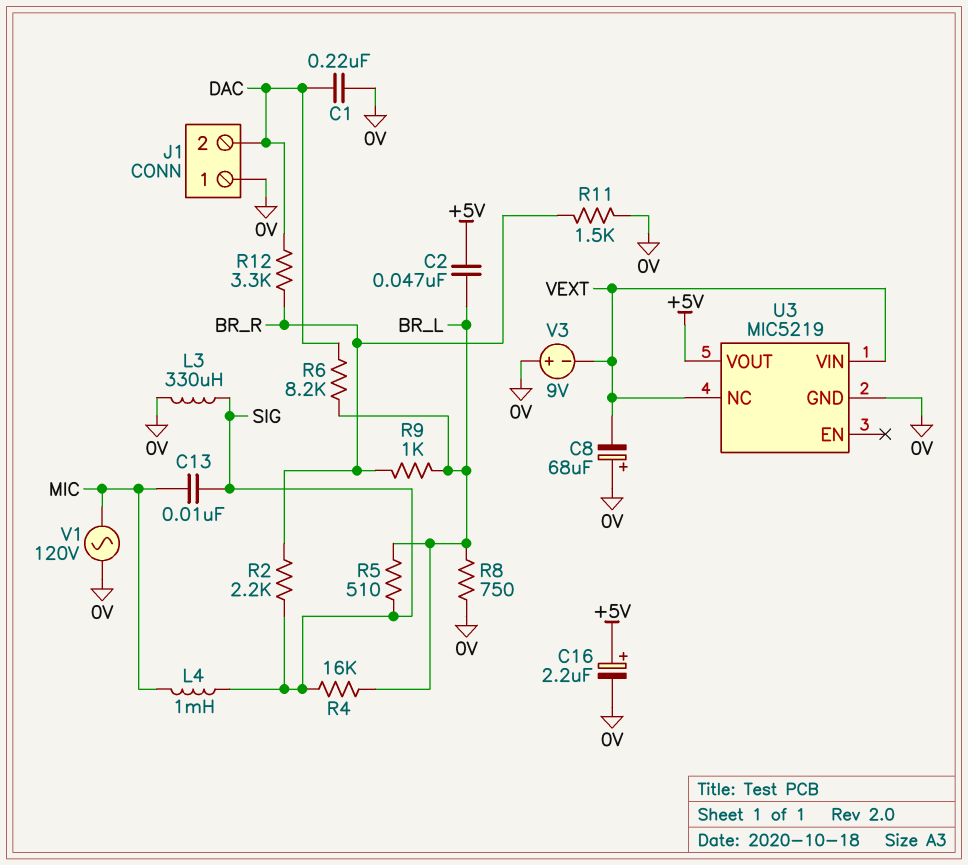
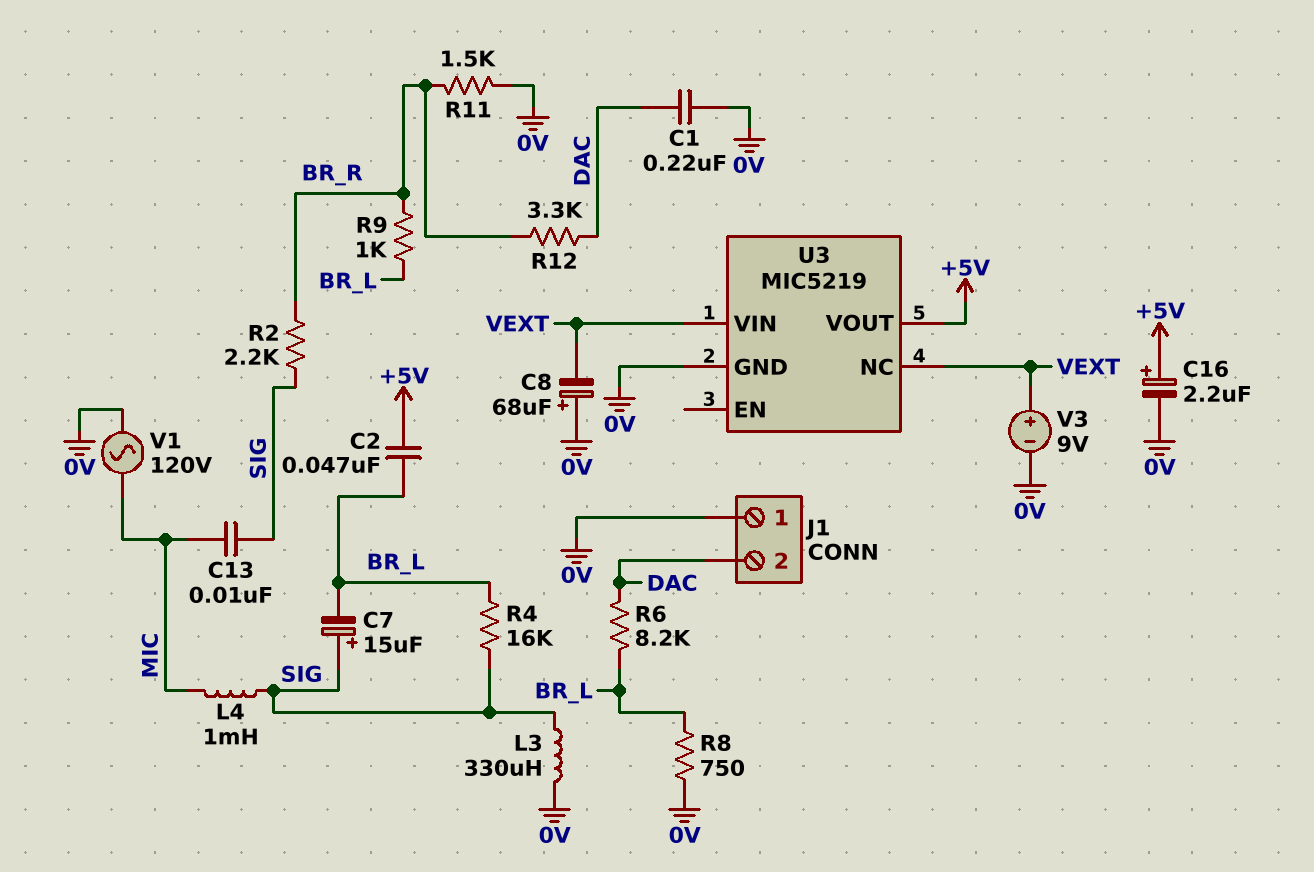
C7: none -> 15uF (plus SIG, minus BR_L)
R5: 510 (BR_L, SIG) -> none
V3: 9V (plus 0V, minus VEXT) -> 9V (plus VEXT, minus 0V)

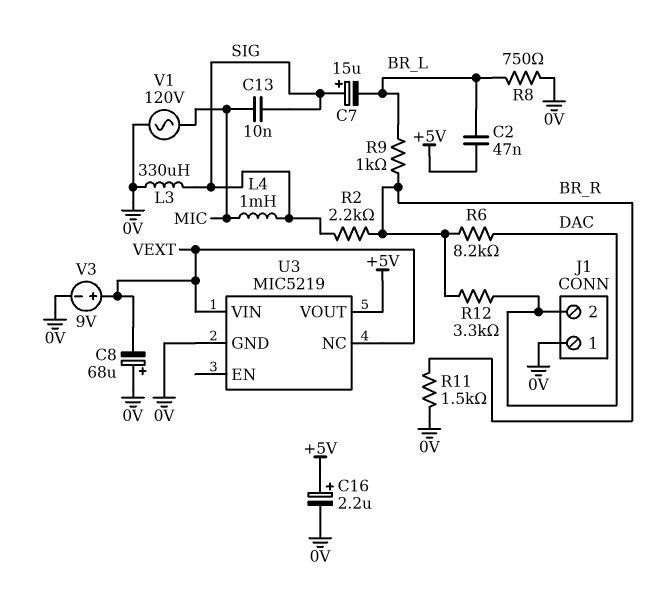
C1: 220nF (0V, DAC) -> none
R4: 16k (BR_L, SIG) -> none
R6: 8.2k (BR_L, DAC) -> 8.2k (BR_R, DAC)

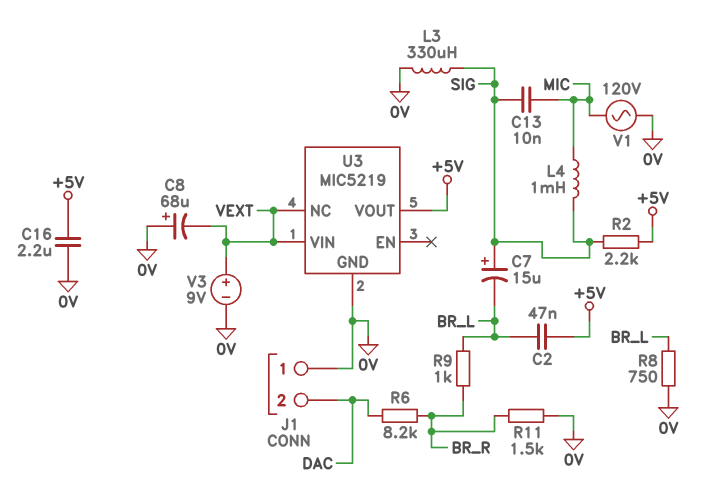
C16: 2.2uF (plus +5V, minus 0V) -> 2.2uF (+5V, 0V)
R2: 2.2k (BR_R, SIG) -> 2.2k (+5V, SIG)
R12: 3.3k (BR_R, DAC) -> none

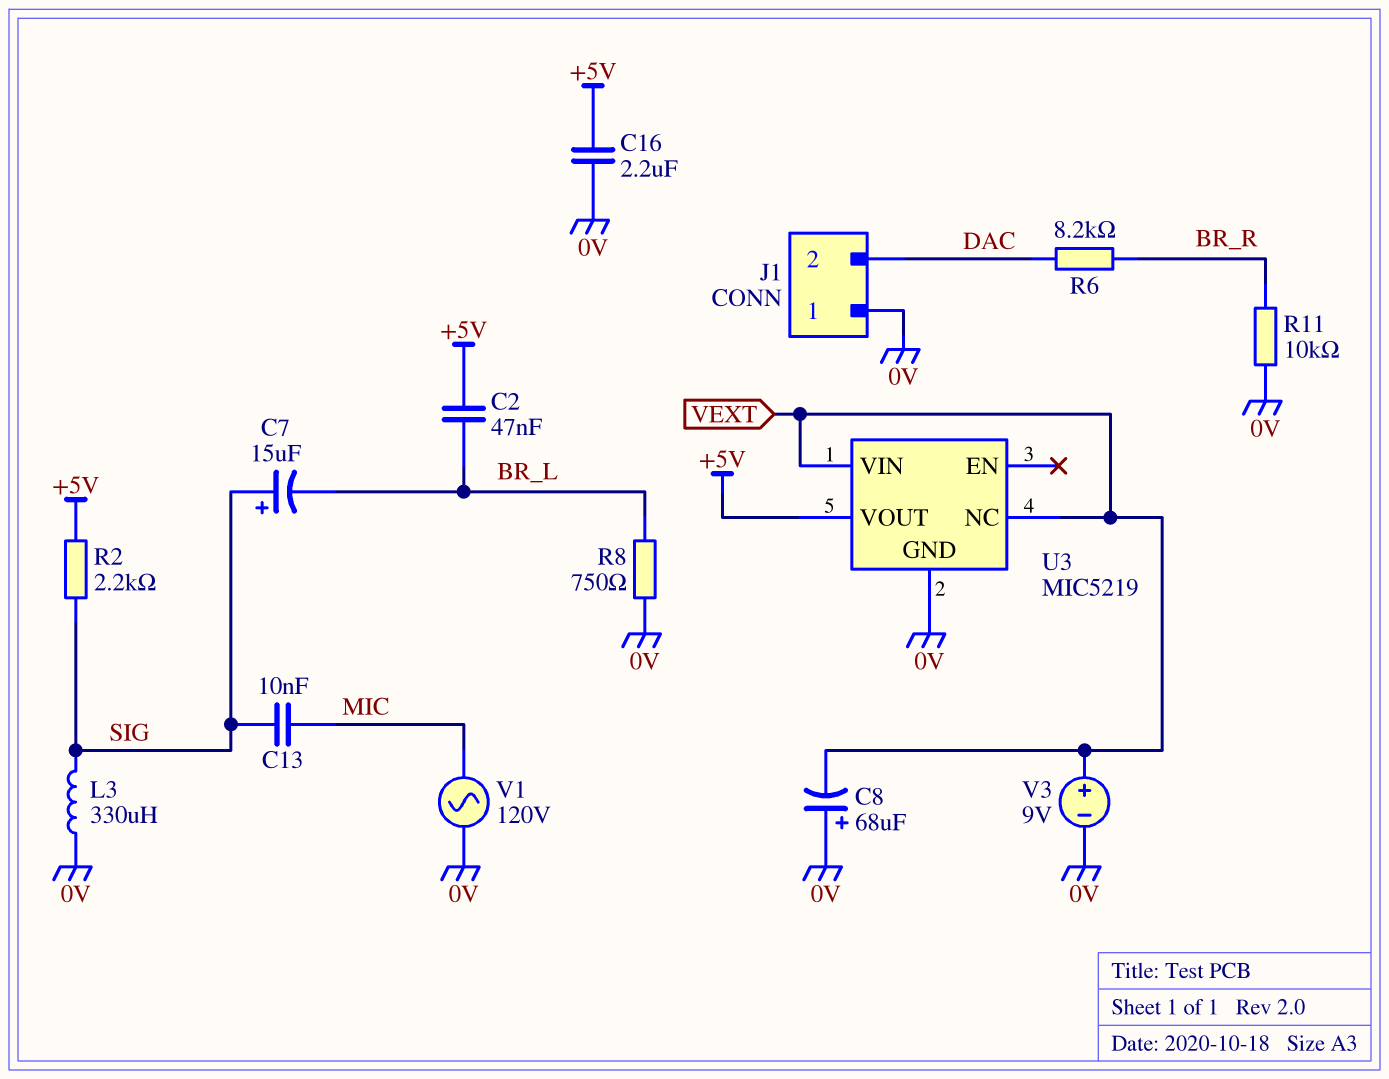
L4: 1mH (MIC, SIG) -> none
R9: 1k (BR_L, BR_R) -> none
R11: 1.5k (0V, BR_R) -> 10k (0V, BR_R)

